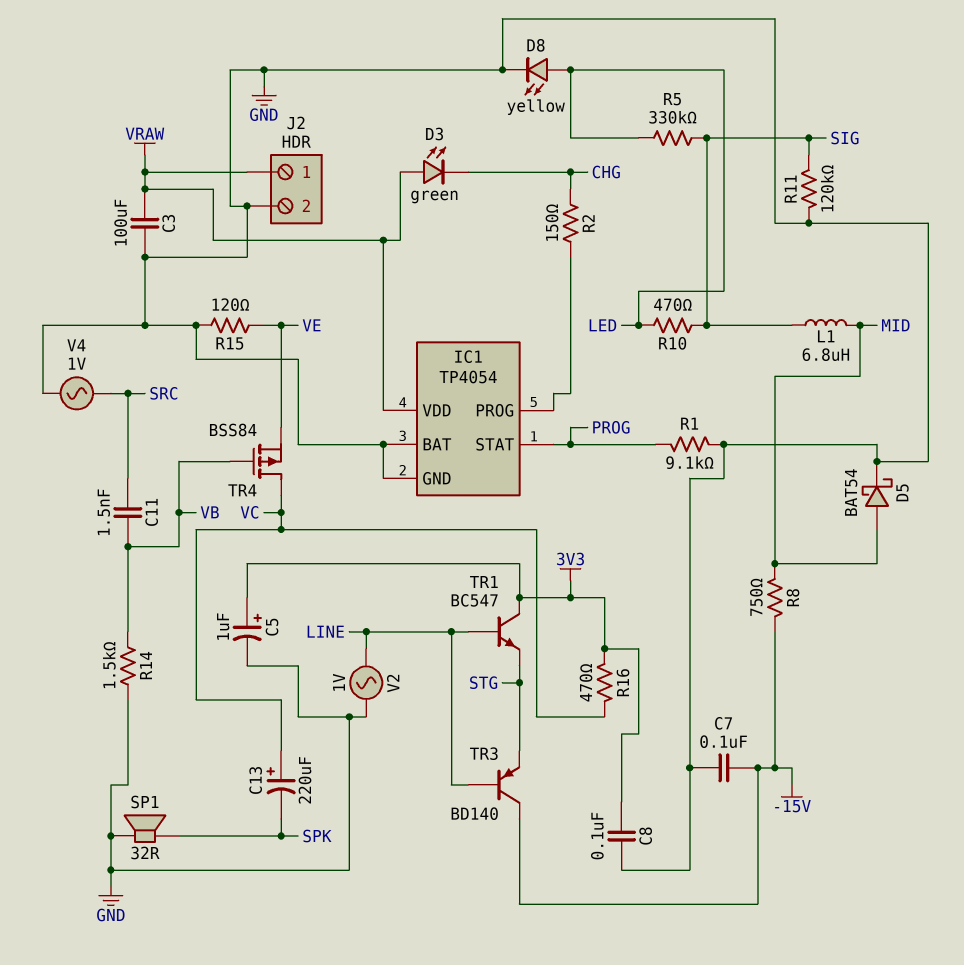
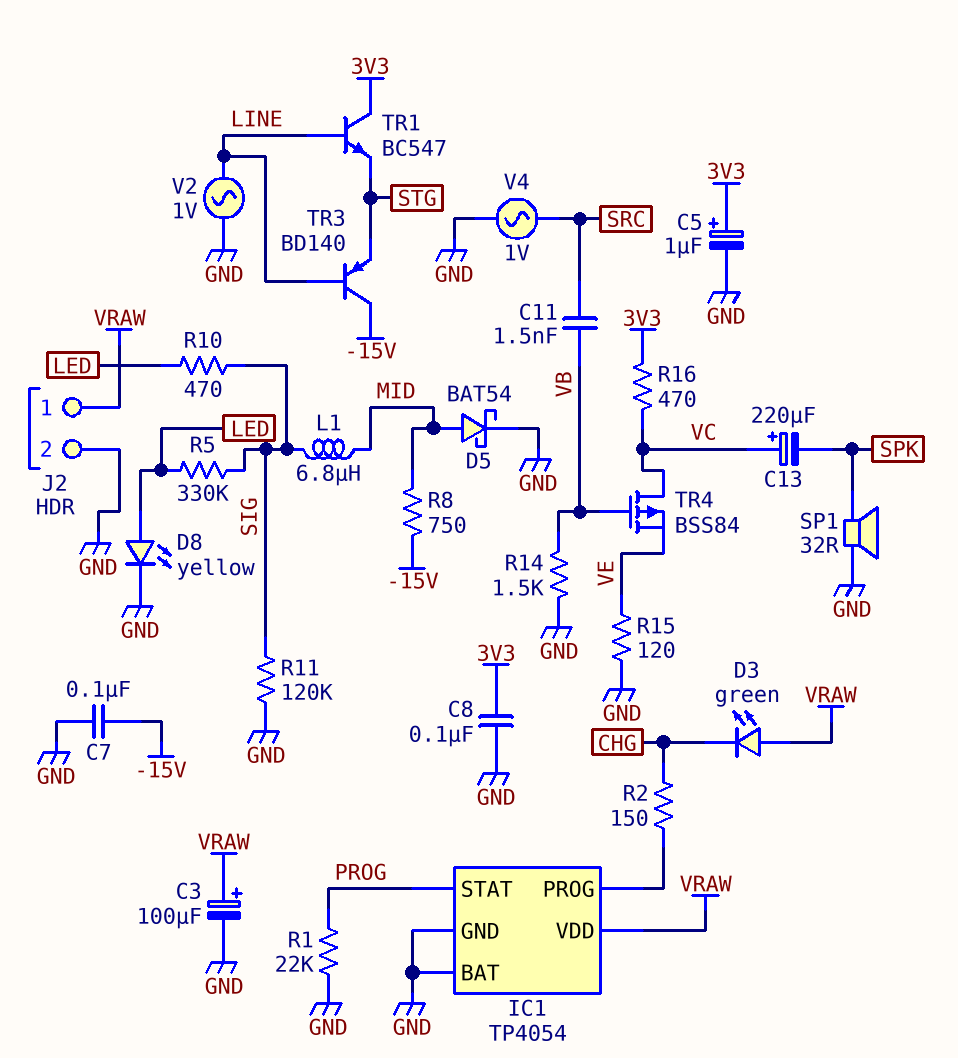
C3: 100uF (GND, VRAW) -> 100uF (plus VRAW, minus GND)
R1: 9.1k (GND, PROG) -> 22k (GND, PROG)

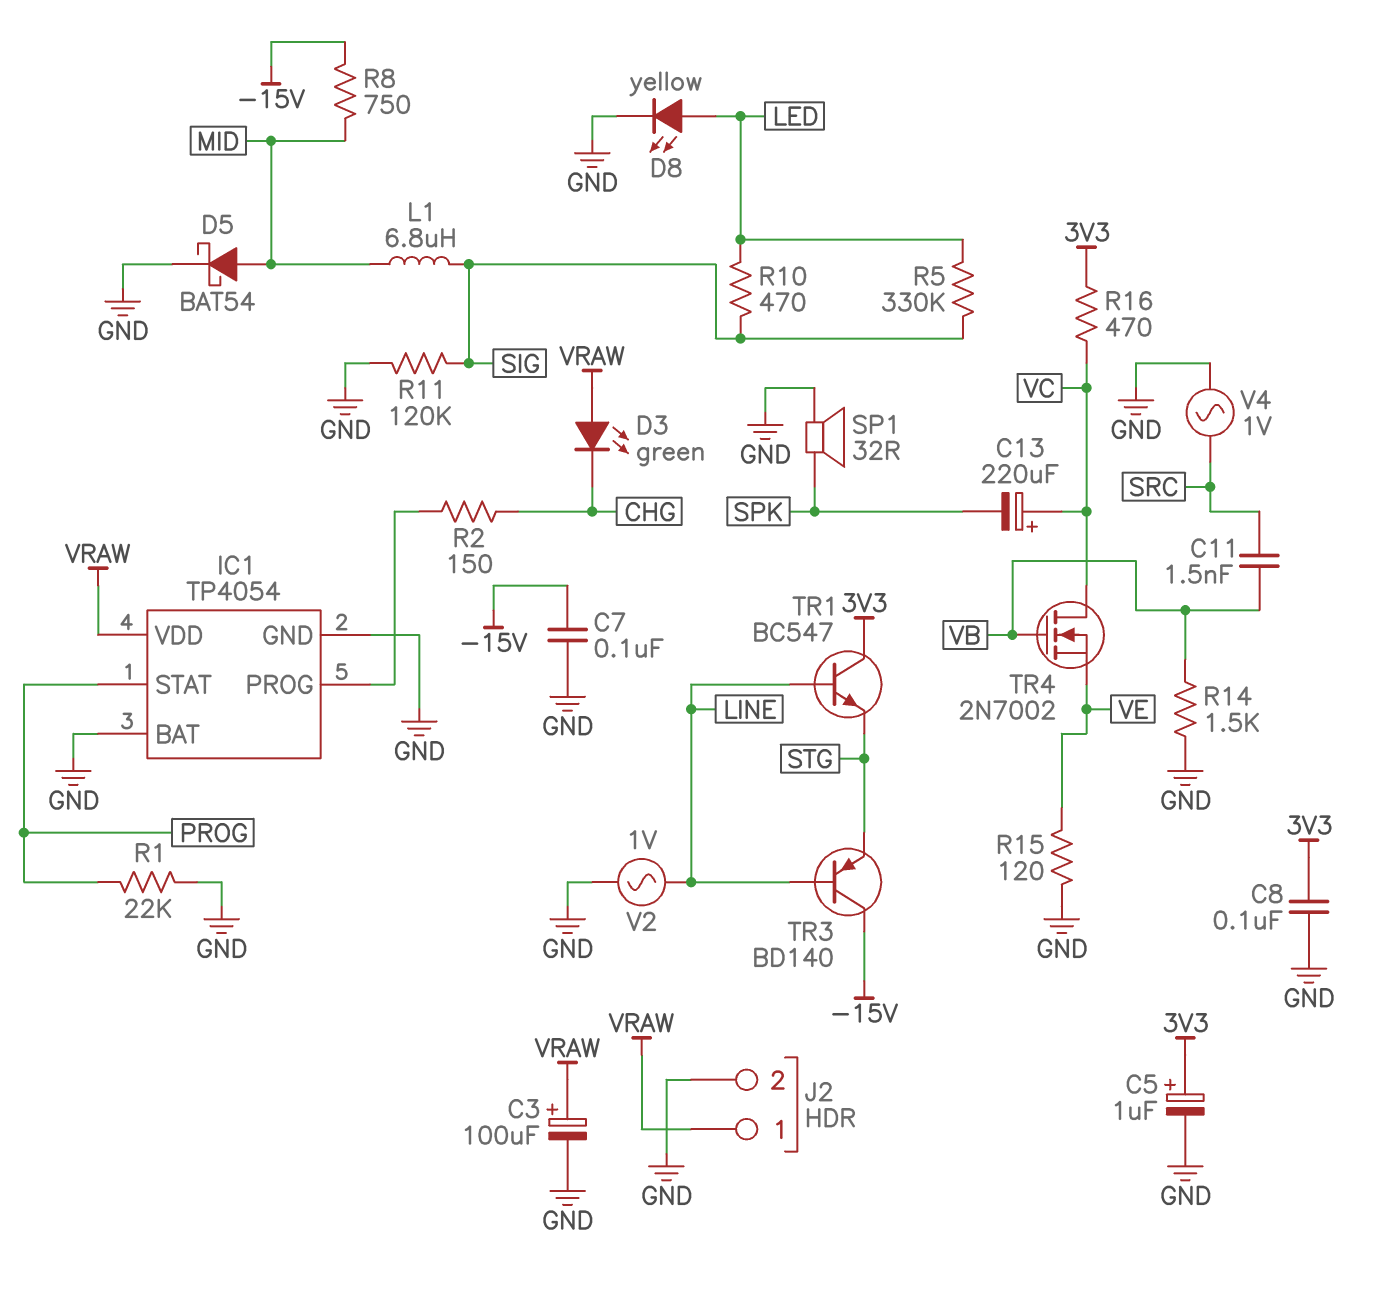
TR4: PMOS BSS84 (G VB, D VC, S VE) -> NMOS 2N7002 (G VB, D VC, S VE)

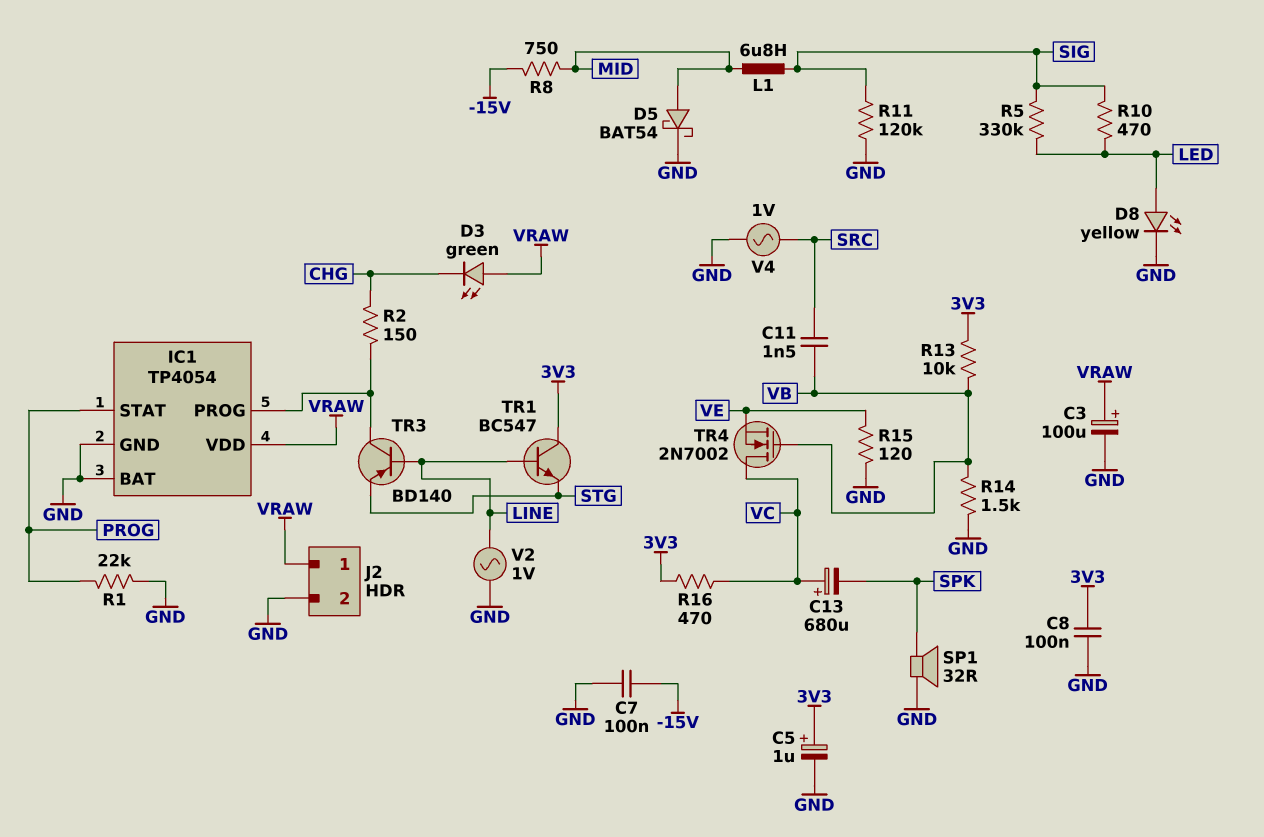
C13: 220uF (plus VC, minus SPK) -> 680uF (plus VC, minus SPK)
R13: none -> 10k (3V3, VB)
TR3: PNP BD140 (B LINE, C -15V, E STG) -> PNP BD140 (B LINE, C IC1/PROG, E STG)

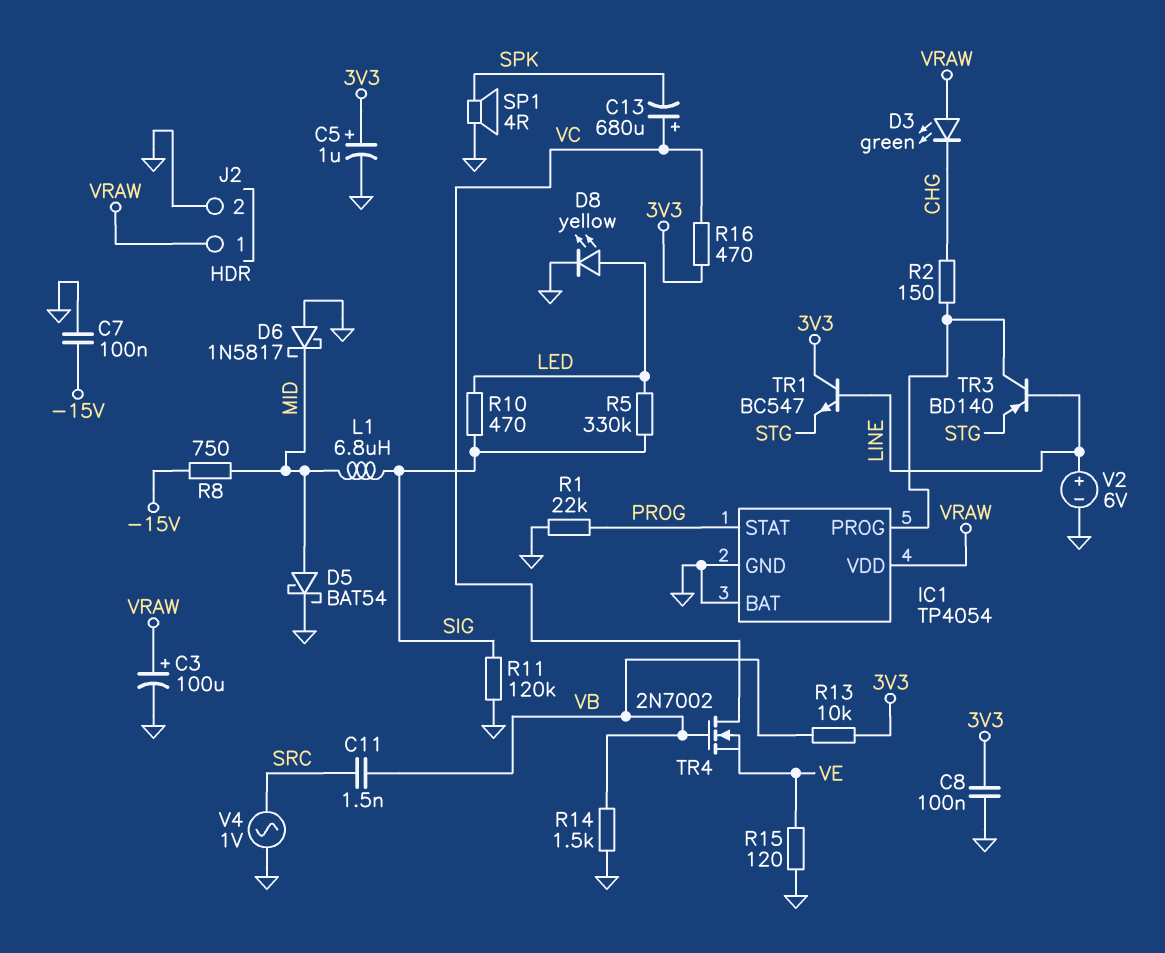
D6: none -> schottky 1N5817 (A GND, K MID)
SP1: speaker 32R (GND, SPK) -> speaker 4R (GND, SPK)
V2: AC 1V (GND, LINE) -> 6V (plus LINE, minus GND)

